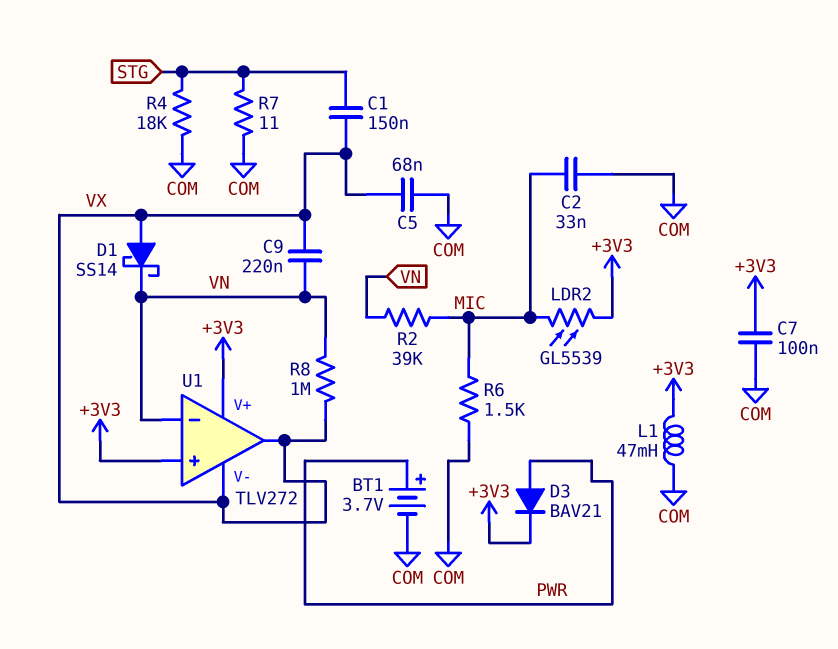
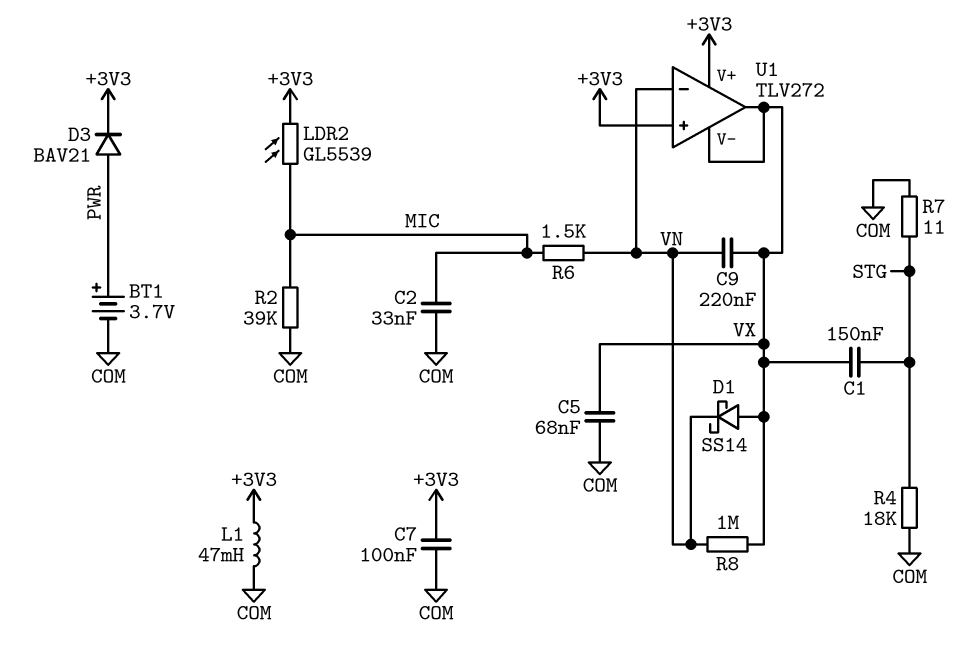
R2: 39k (MIC, VN) -> 39k (COM, MIC)
R6: 1.5k (COM, MIC) -> 1.5k (MIC, VN)

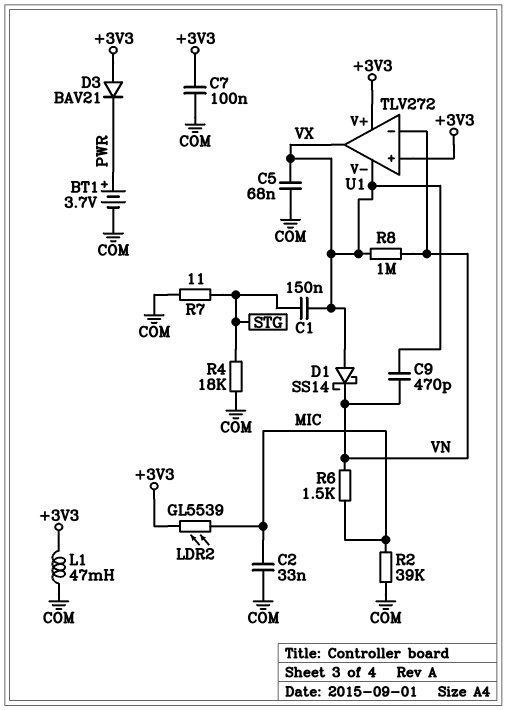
C9: 220nF (VN, VX) -> 470pF (VN, VX)
D3: diode BAV21 (A PWR, K +3V3) -> diode BAV21 (A +3V3, K PWR)

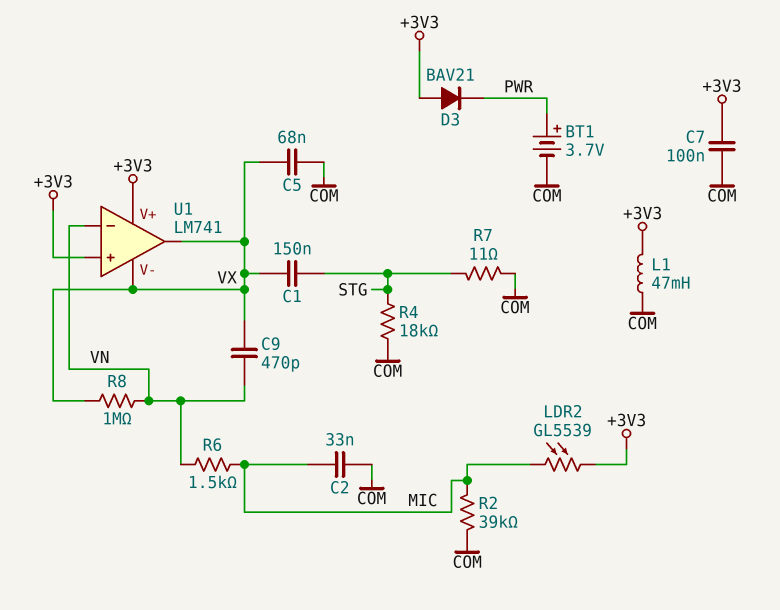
D1: schottky SS14 (A VX, K VN) -> none
U1: TLV272 -> LM741

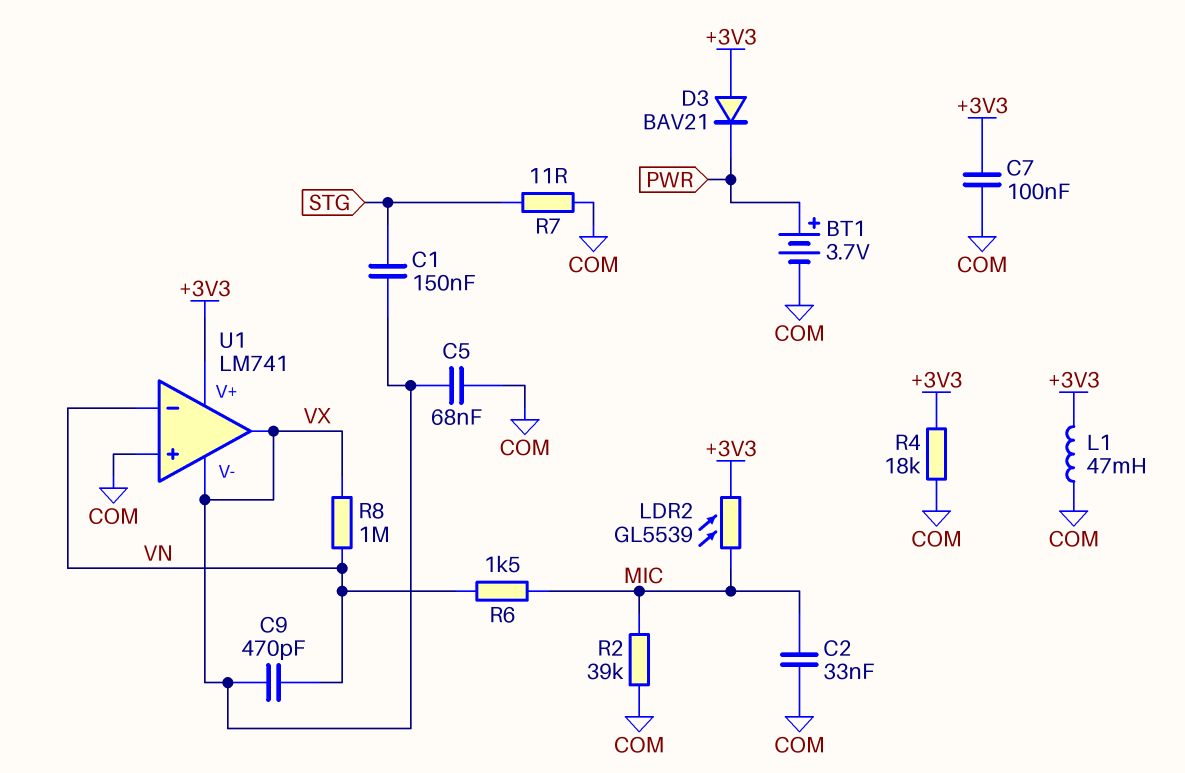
R4: 18k (COM, STG) -> 18k (+3V3, COM)
U1 pin in+: +3V3 -> COM

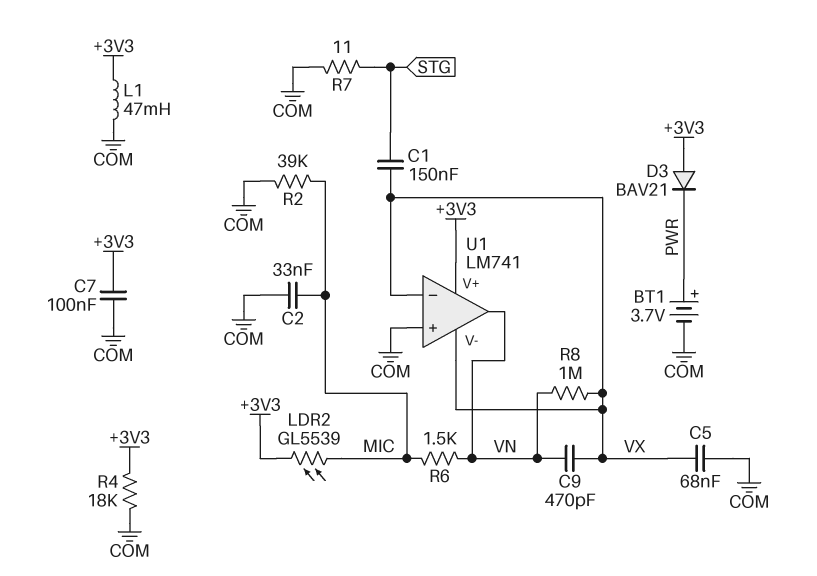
U1 pin in-: VN -> VX
U1 pin out: VX -> VN

